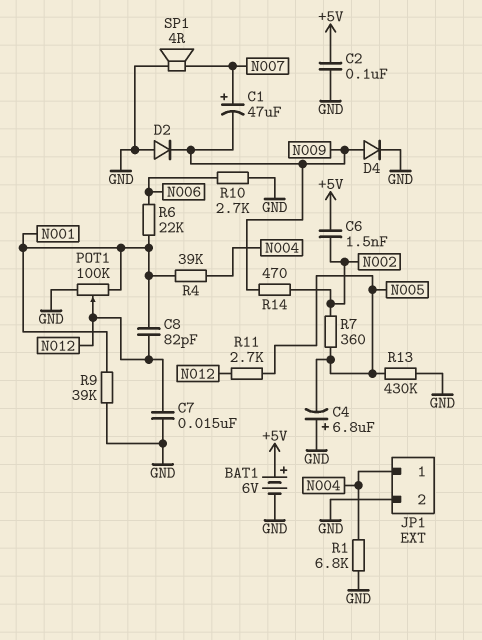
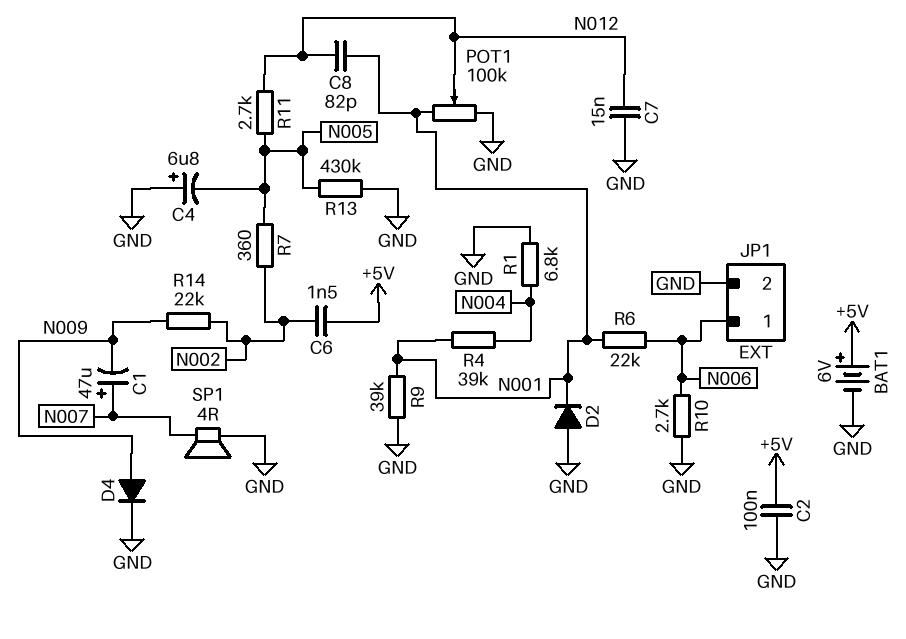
D2: diode (A GND, K N009) -> diode (A GND, K N001)
JP1 pin 1: N004 -> N006
R14: 470 (N002, N009) -> 22k (N002, N009)

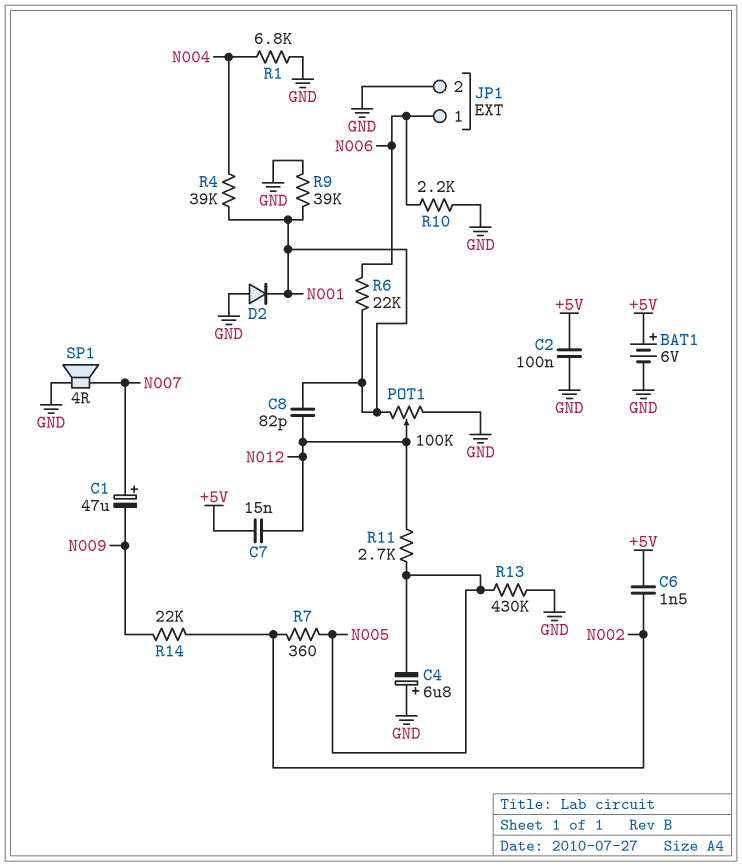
C7: 15nF (GND, N012) -> 15nF (+5V, N012)
D4: diode (A N009, K GND) -> none
R10: 2.7k (GND, N006) -> 2.2k (GND, N006)

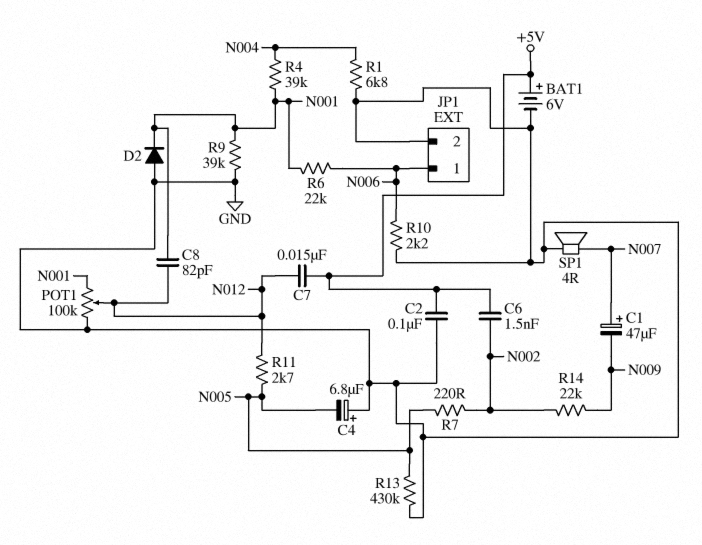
R7: 360 (N002, N005) -> 220 (N002, N005)

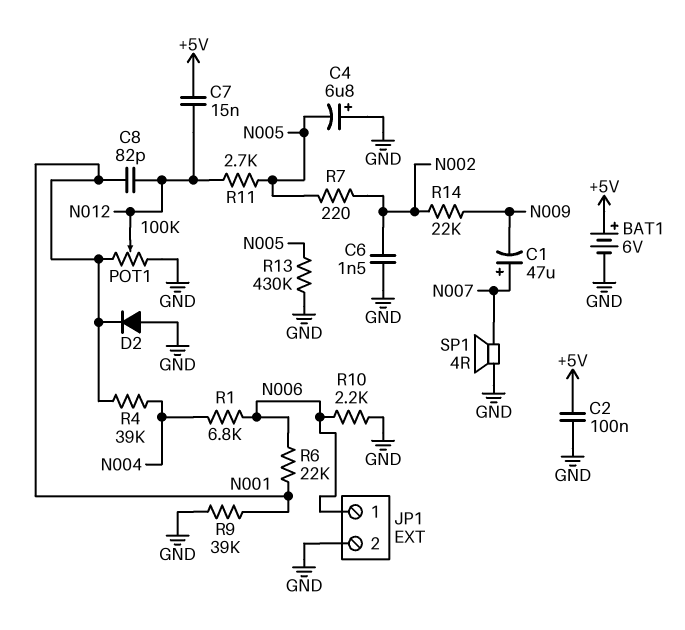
C6: 1.5nF (+5V, N002) -> 1.5nF (GND, N002)
R1: 6.8k (GND, N004) -> 6.8k (N004, N006)

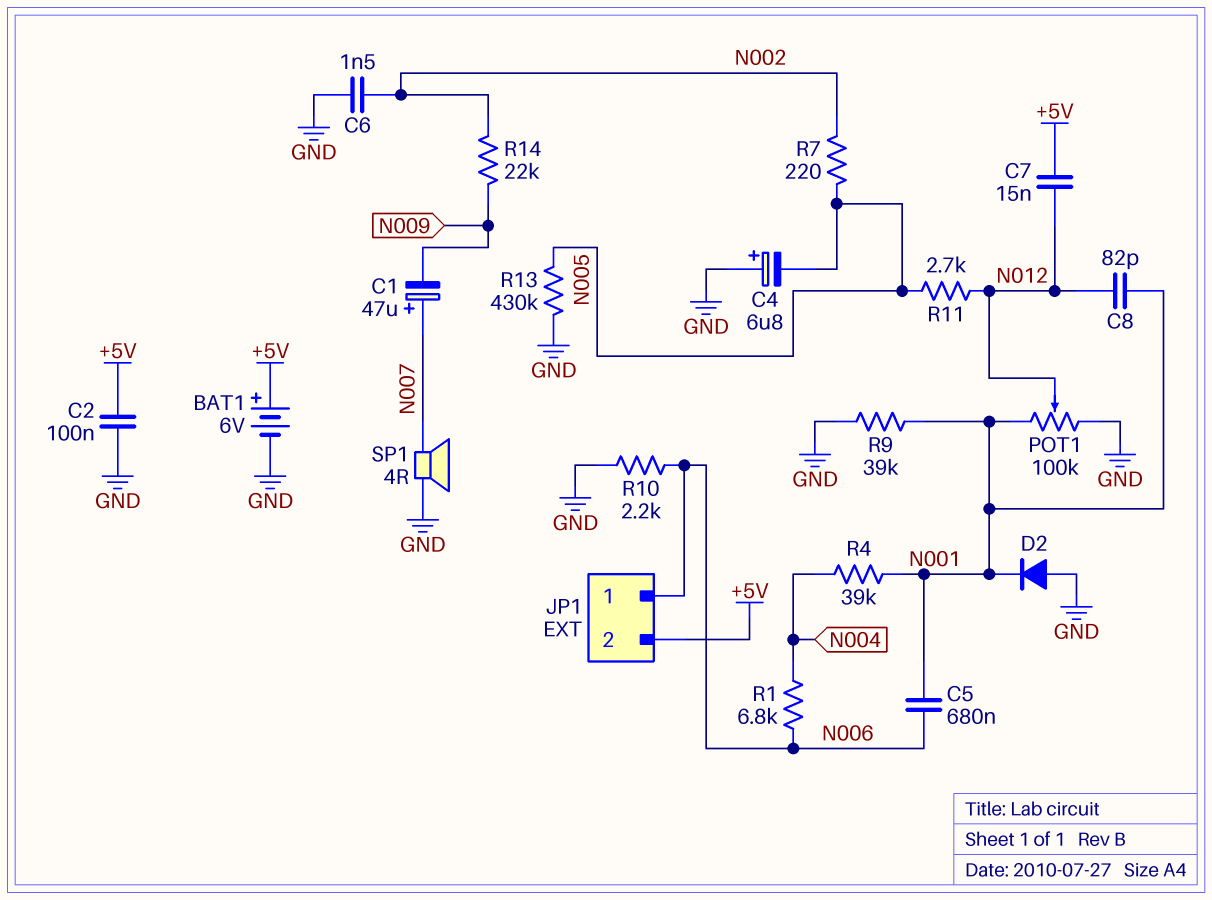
C5: none -> 680nF (N001, N006)
JP1 pin 2: GND -> +5V
R6: 22k (N001, N006) -> none

